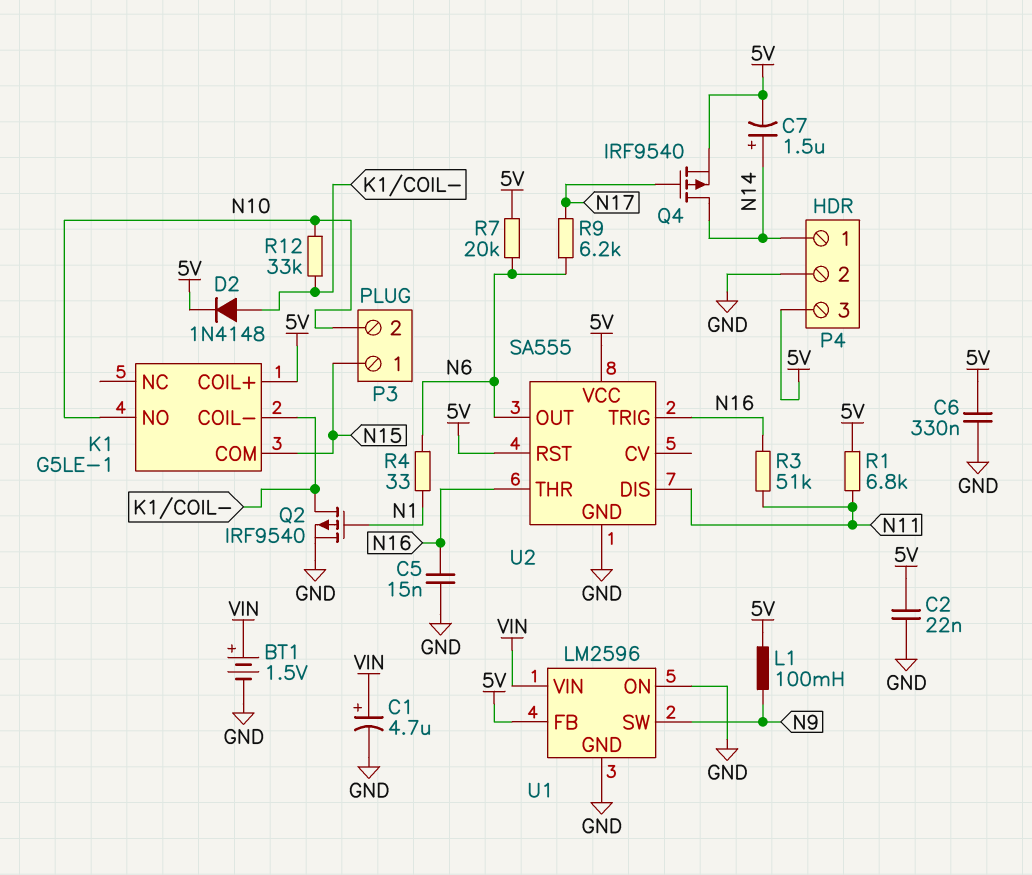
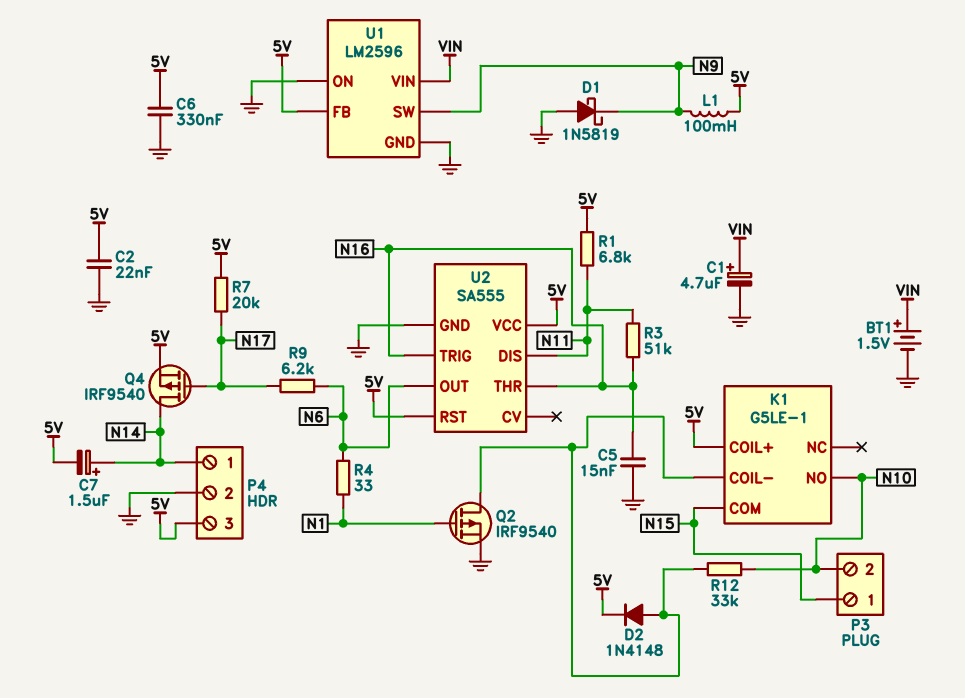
D1: none -> schottky 1N5819 (A GND, K N9)
R7: 20k (5V, N6) -> 20k (5V, N17)

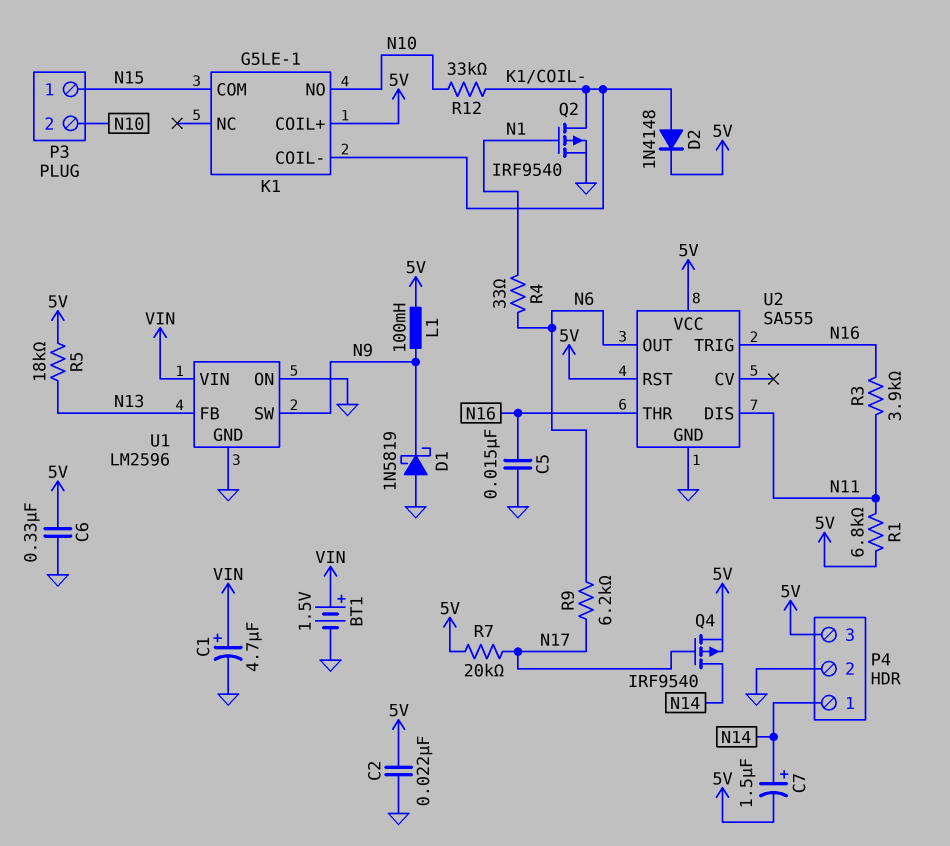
R3: 51k (N11, N16) -> 3.9k (N11, N16)
R5: none -> 18k (5V, N13)
U1 pin FB: 5V -> N13

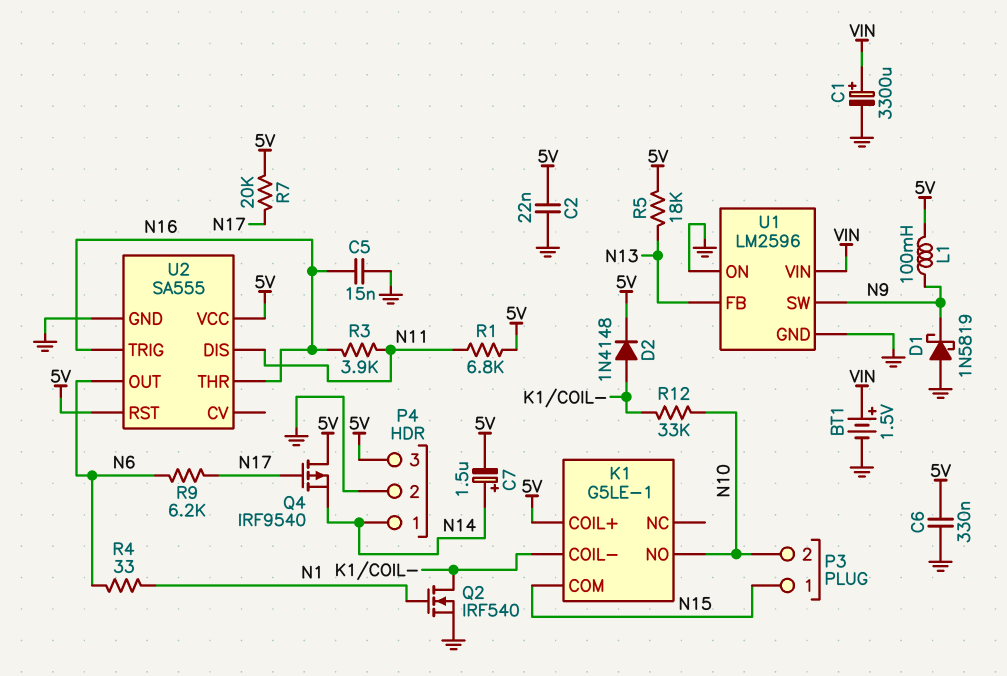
C1: 4.7uF (plus VIN, minus GND) -> 3300uF (plus VIN, minus GND)
Q2: PMOS IRF9540 (G N1, D K1/COIL-, S GND) -> NMOS IRF540 (G N1, D K1/COIL-, S GND)
Q4: PMOS IRF9540 (G N17, D N14, S 5V) -> PMOS IRF9540 (G N17, D 5V, S N14)

